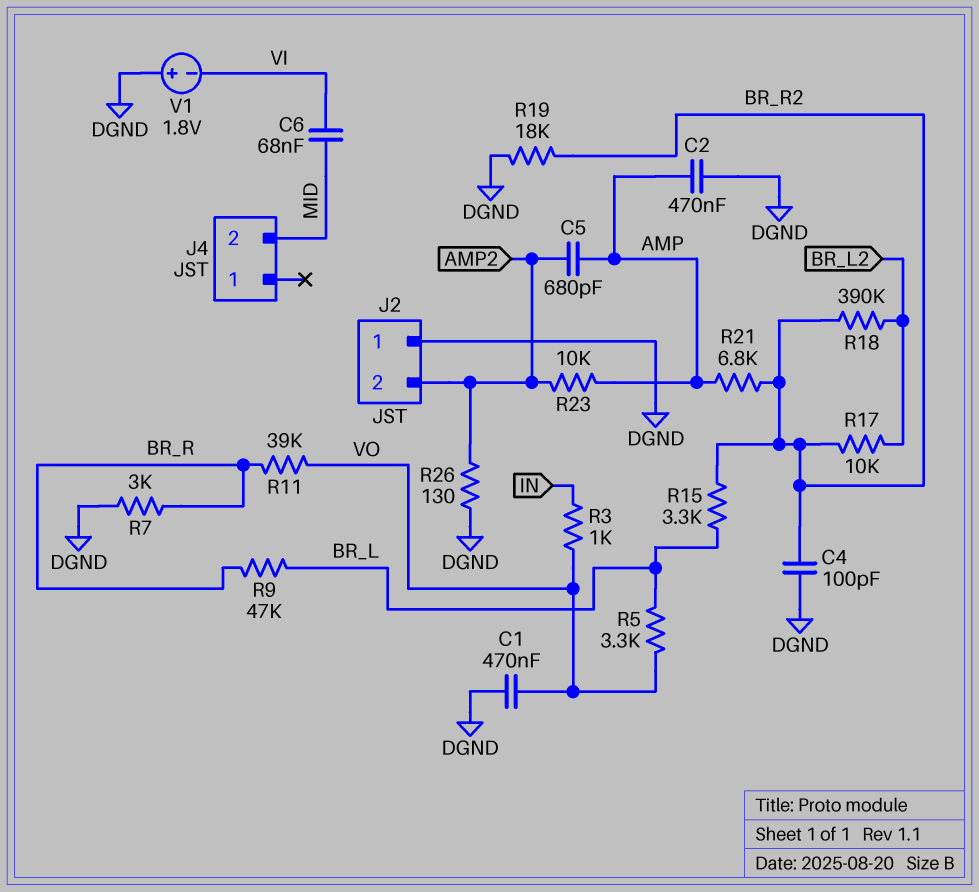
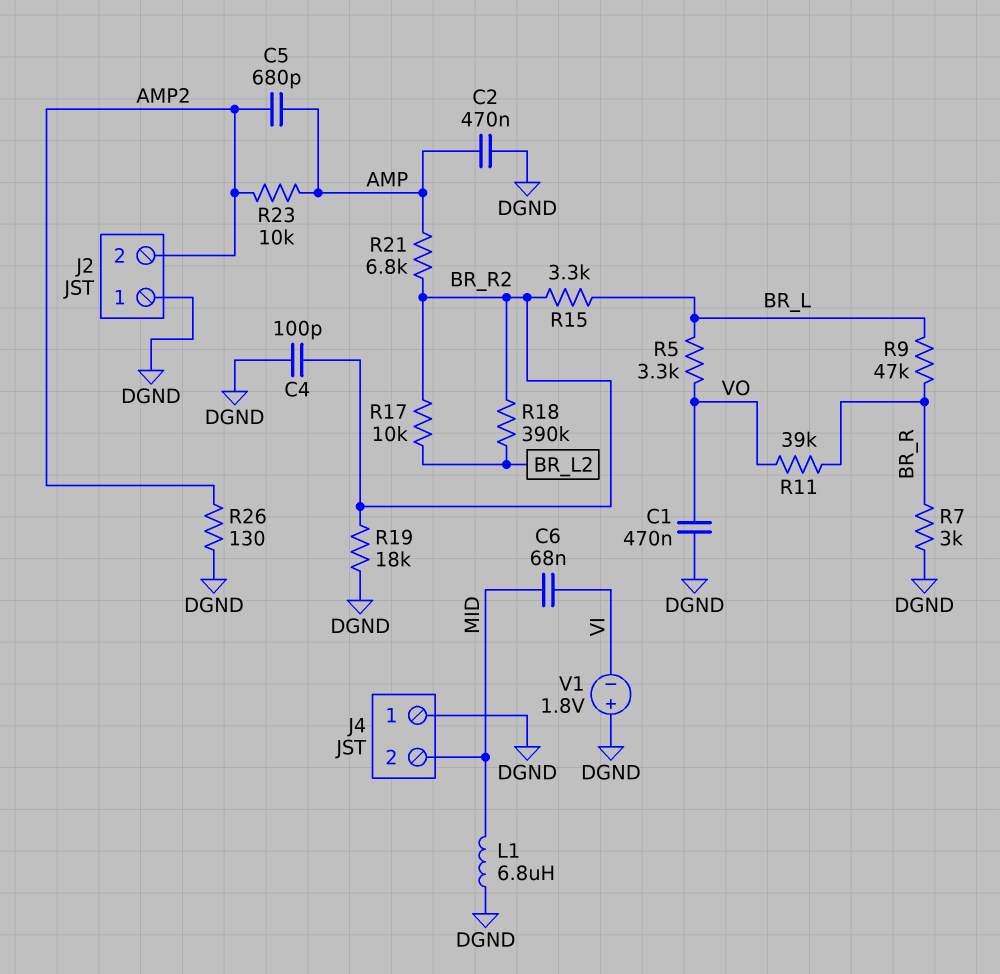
J4 pin 1: none -> DGND
L1: none -> 6.8uH (DGND, MID)
R3: 1k (IN, VO) -> none

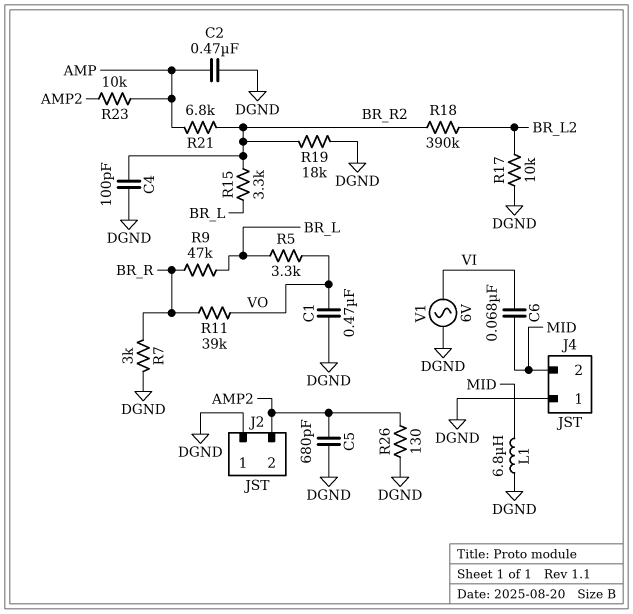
C5: 680pF (AMP, AMP2) -> 680pF (AMP2, DGND)
R17: 10k (BR_L2, BR_R2) -> 10k (BR_L2, DGND)
V1: 1.8V (plus DGND, minus VI) -> AC 6V (DGND, VI)

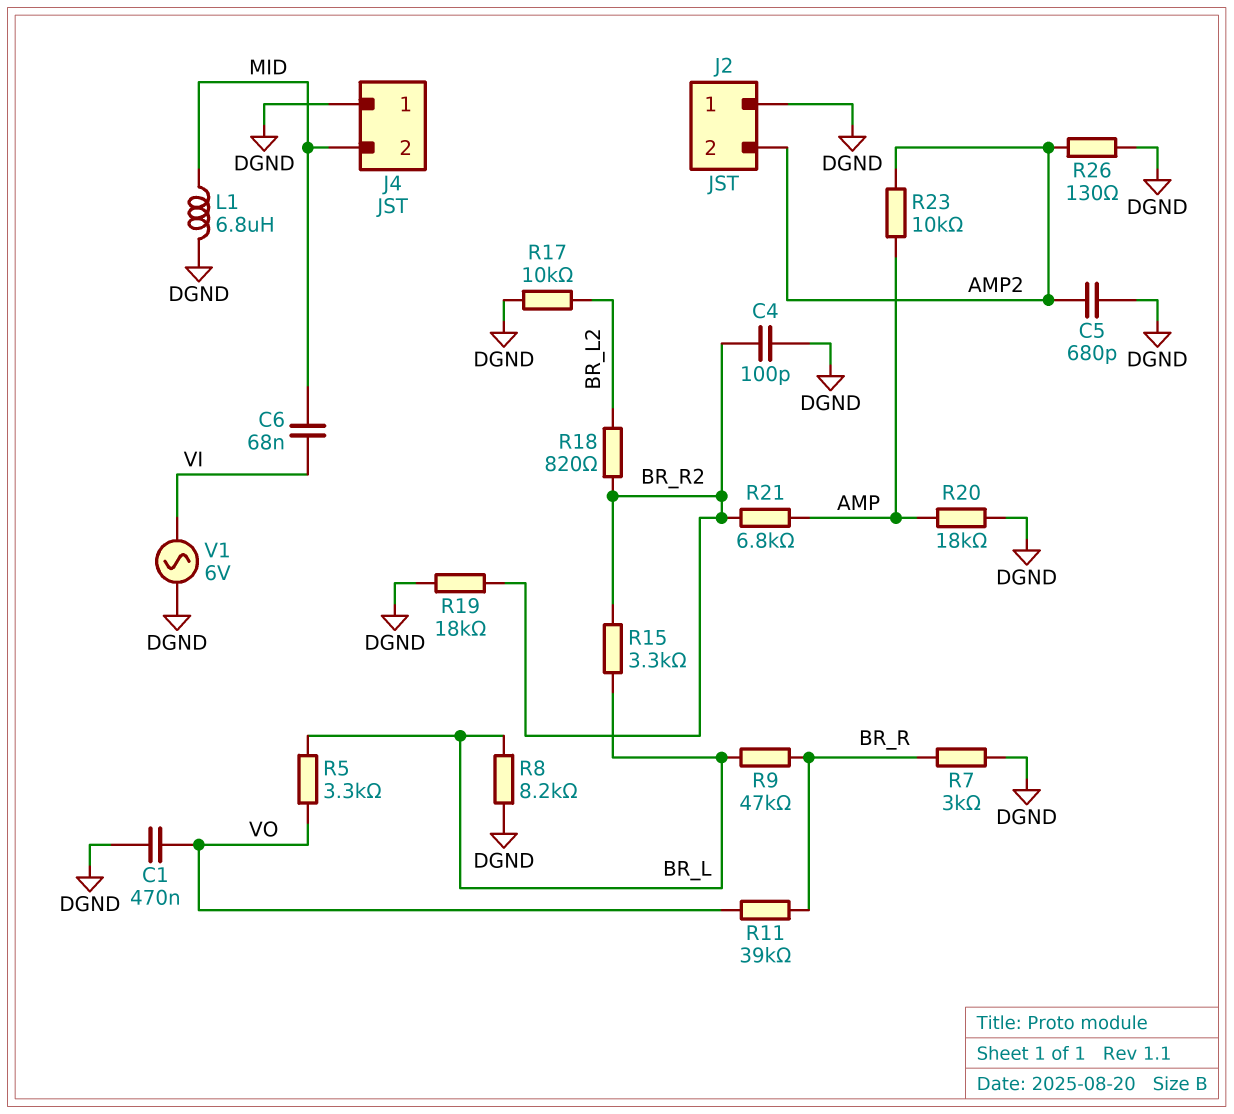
C2: 470nF (AMP, DGND) -> none
R8: none -> 8.2k (BR_L, DGND)
R18: 390k (BR_L2, BR_R2) -> 820 (BR_L2, BR_R2)
R20: none -> 18k (AMP, DGND)

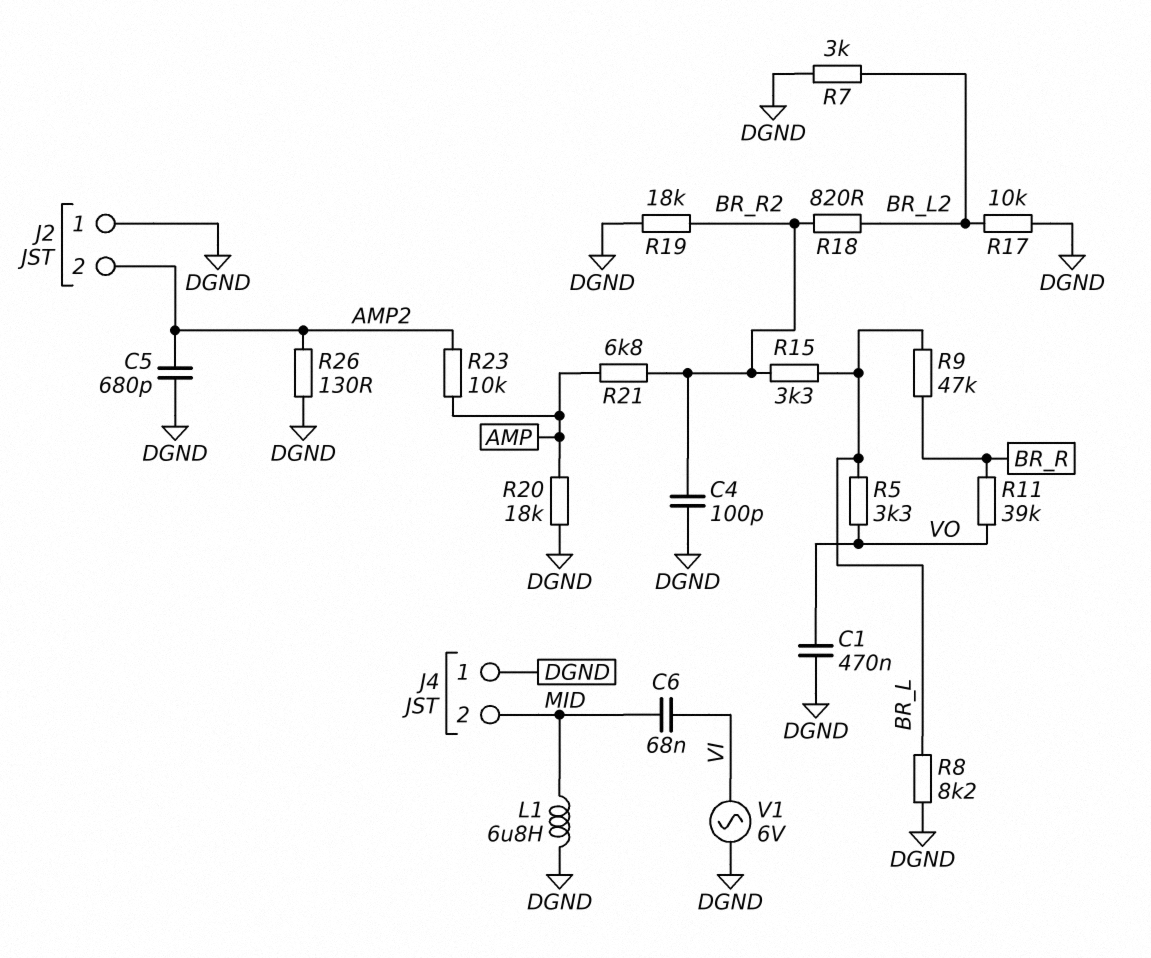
R7: 3k (BR_R, DGND) -> 3k (BR_L2, DGND)

